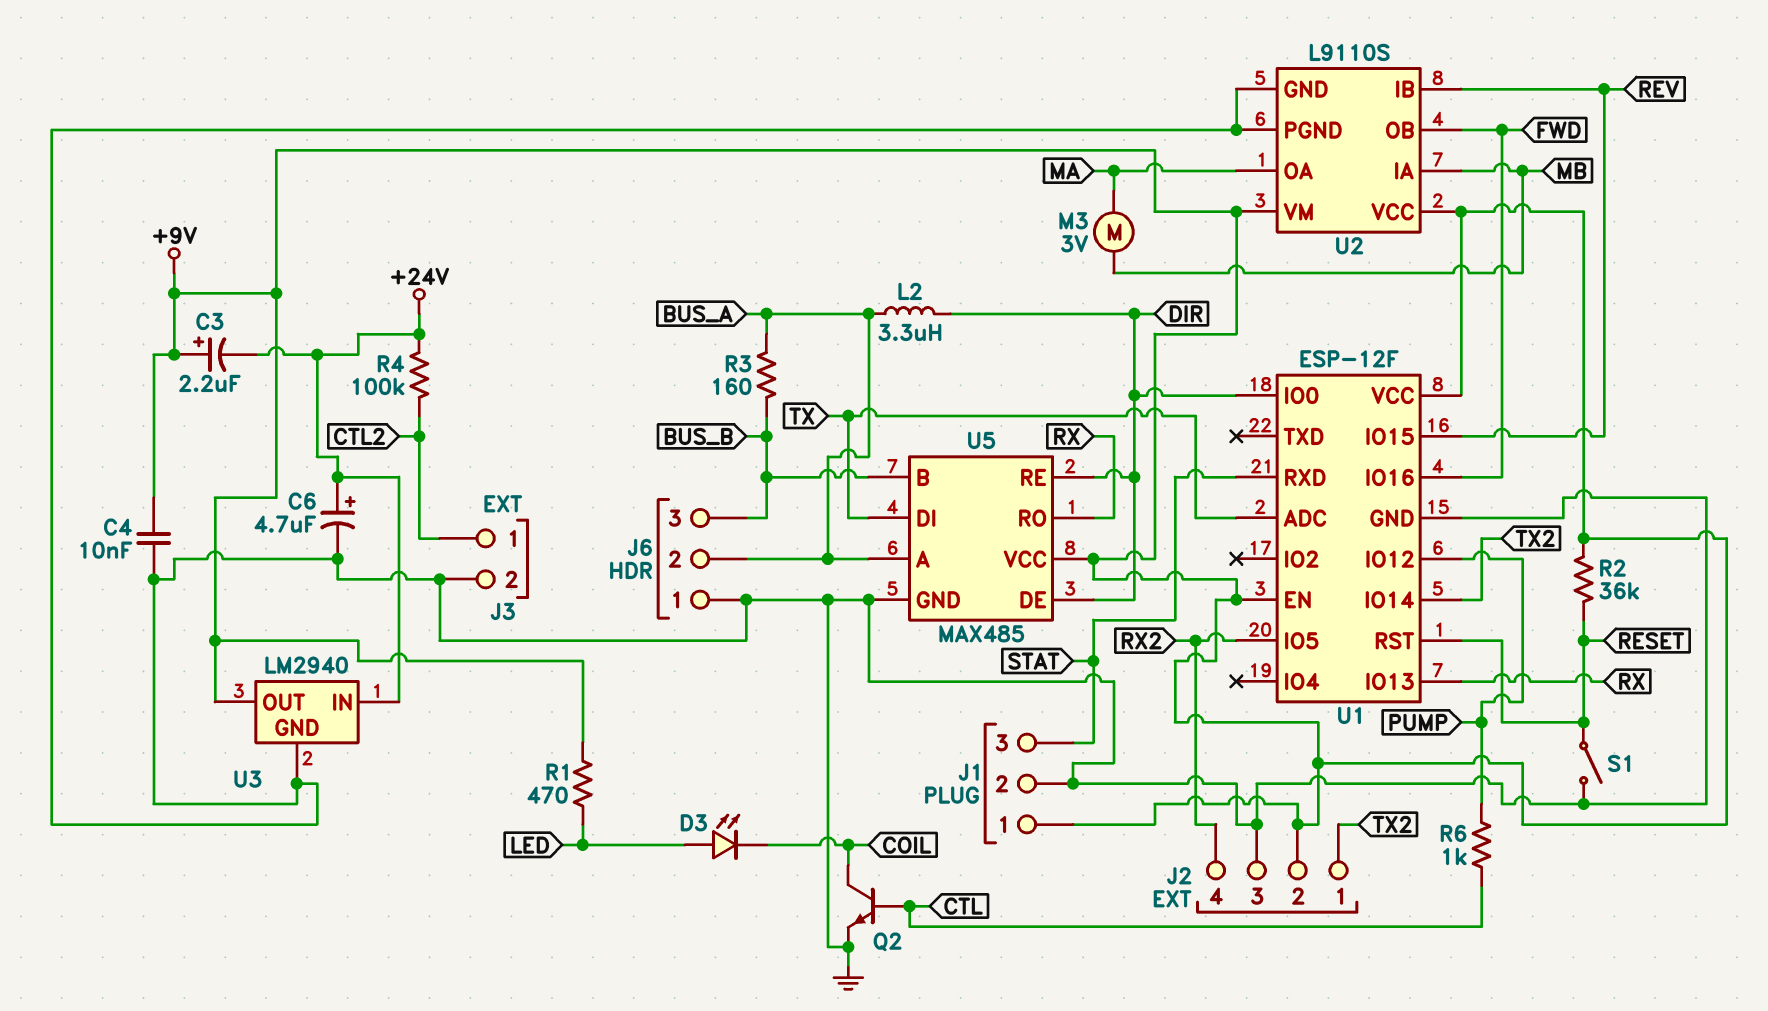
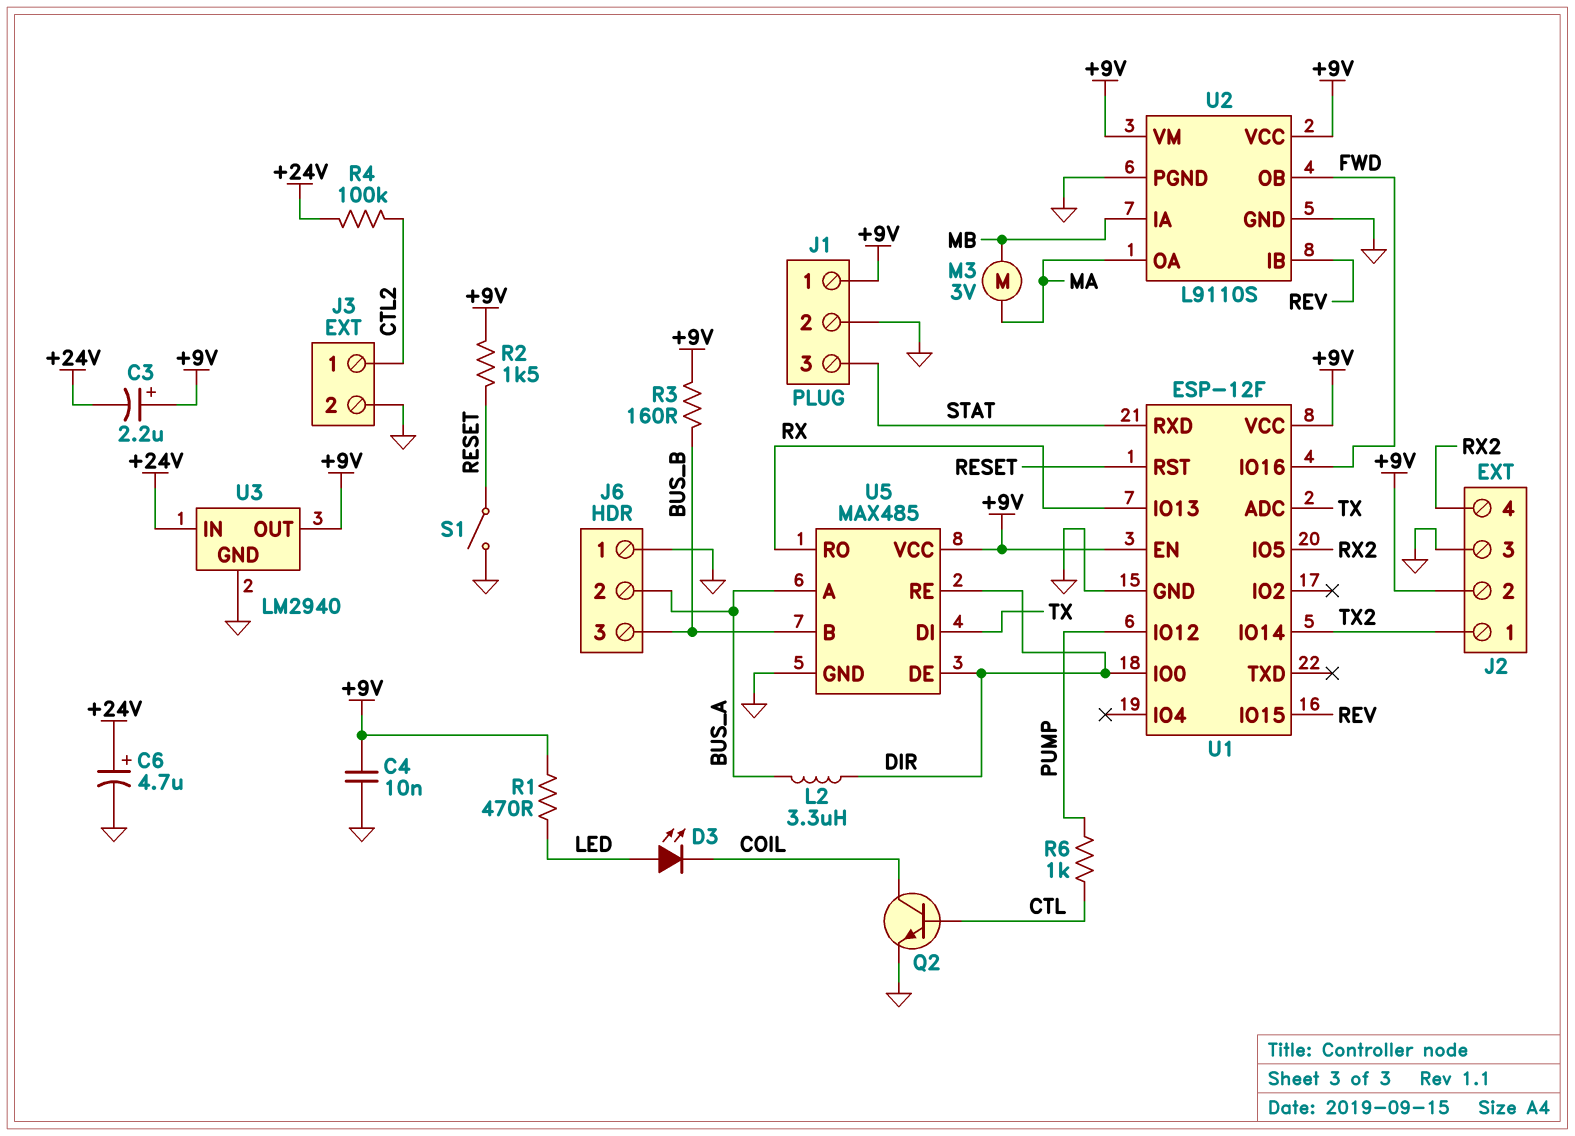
R2: 36k (+9V, RESET) -> 1.5k (+9V, RESET)
R3: 160 (BUS_A, BUS_B) -> 160 (+9V, BUS_B)

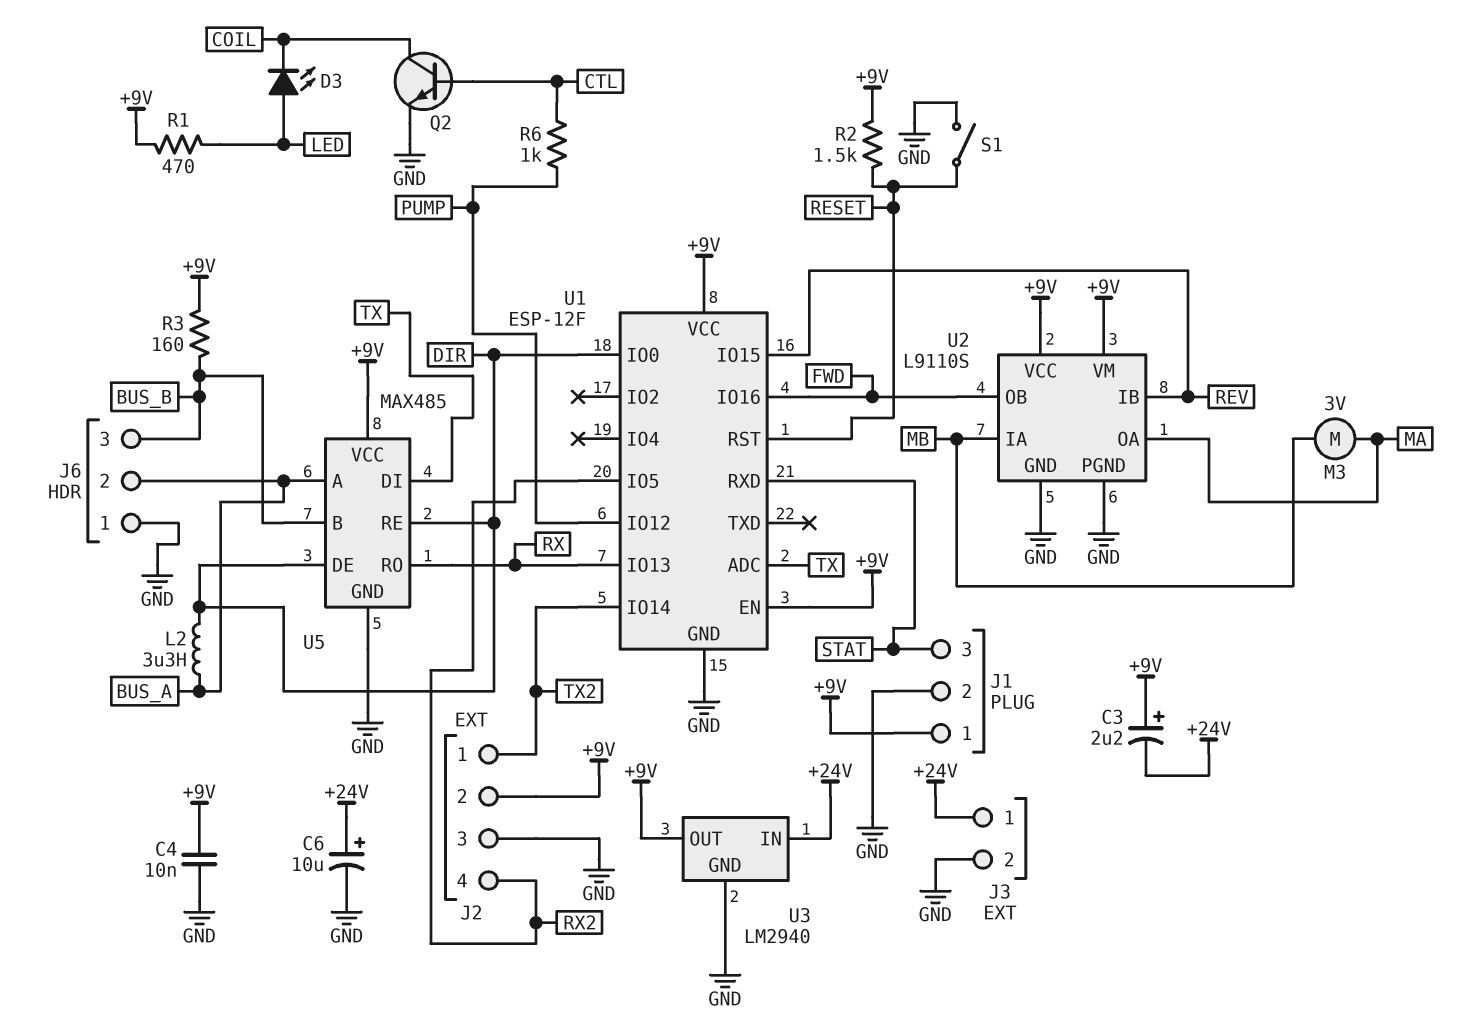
C6: 4.7uF (plus +24V, minus GND) -> 10uF (plus +24V, minus GND)
J3 pin 1: CTL2 -> +24V
R4: 100k (+24V, CTL2) -> none

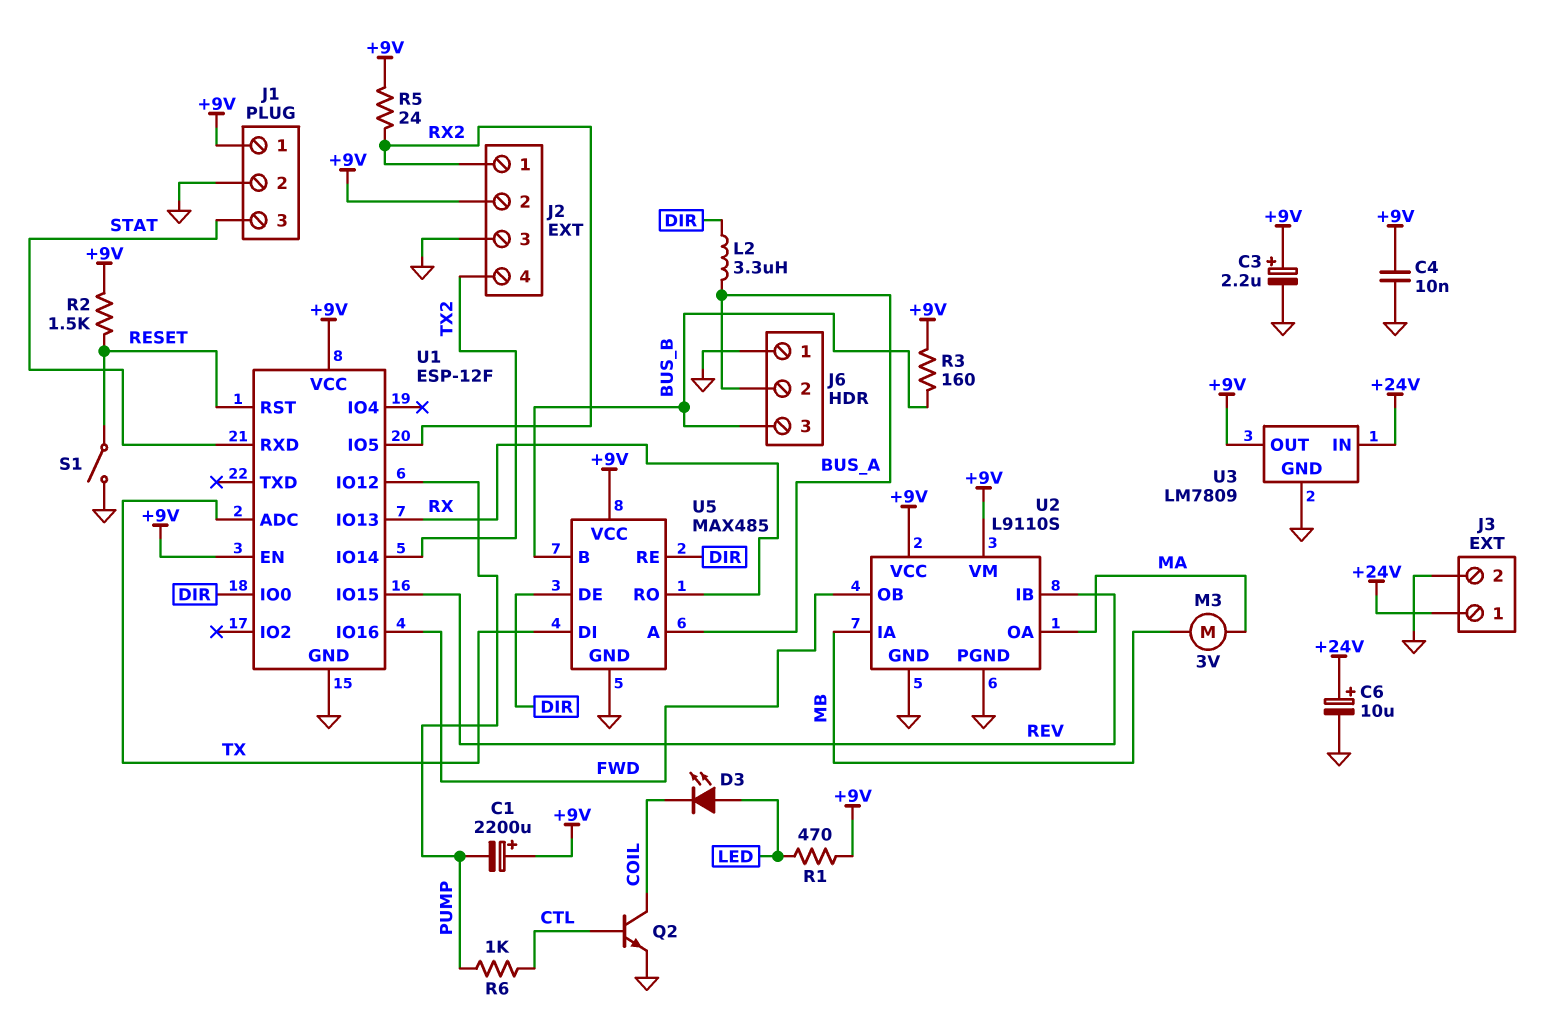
C1: none -> 2200uF (plus +9V, minus PUMP)
C3: 2.2uF (plus +9V, minus +24V) -> 2.2uF (plus +9V, minus GND)
J2 pin 1: TX2 -> RX2
J2 pin 4: RX2 -> TX2
R5: none -> 24 (+9V, RX2)
U3: LM2940 -> LM7809

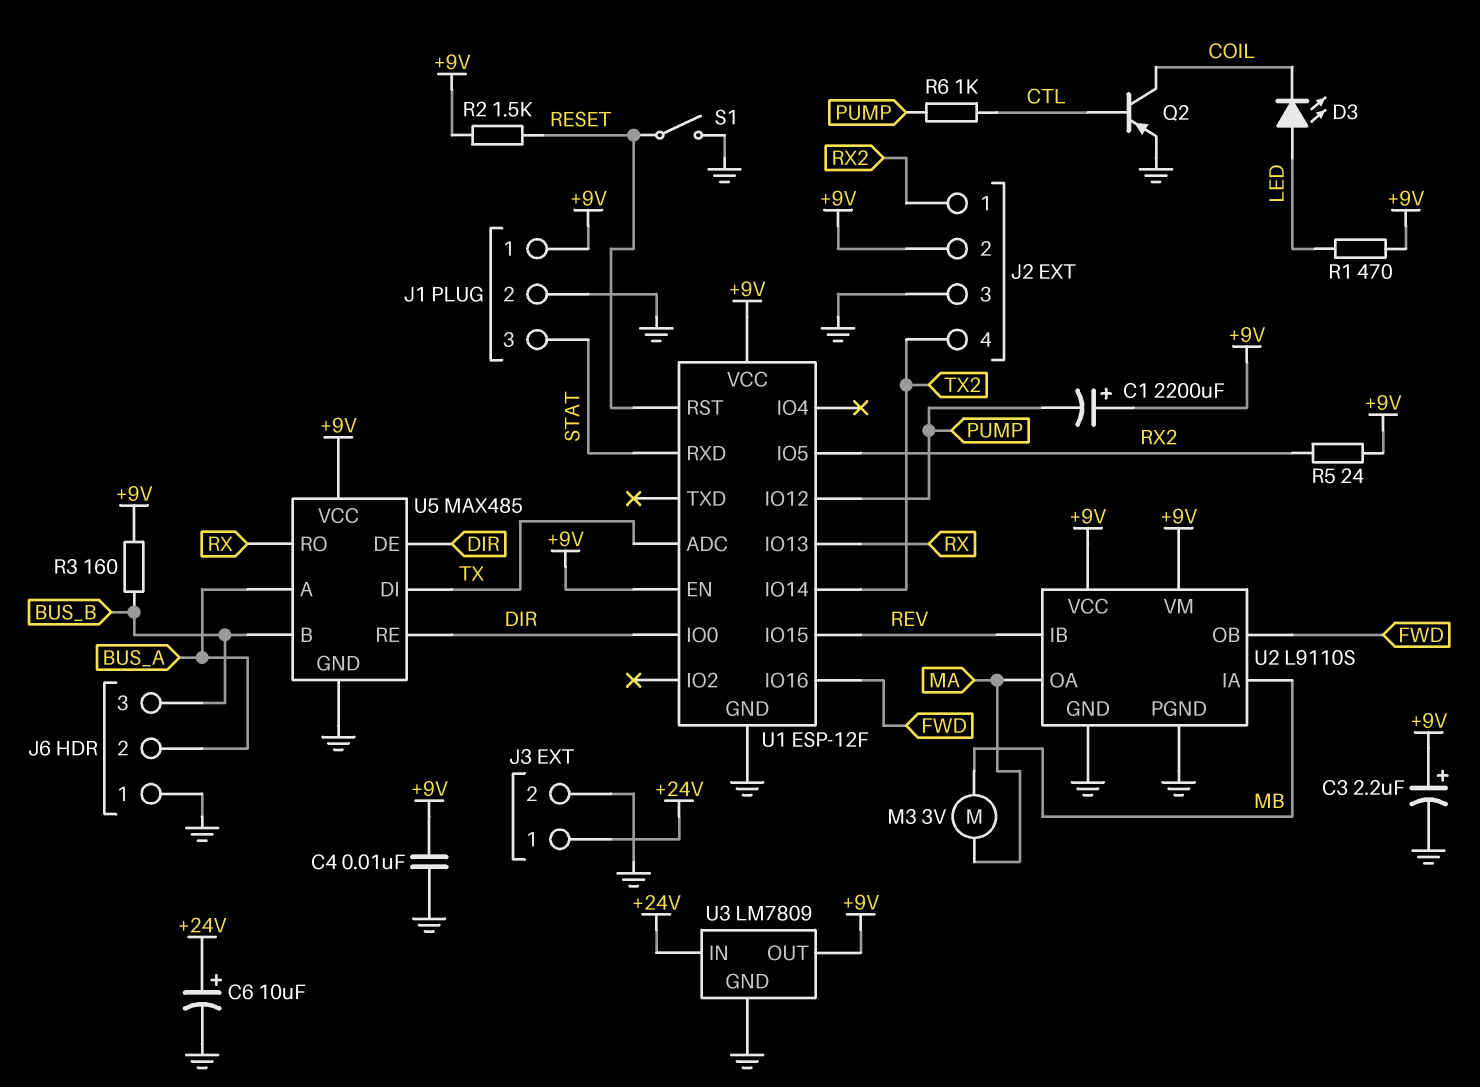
L2: 3.3uH (BUS_A, DIR) -> none
Q2: NPN (B CTL, C COIL, E GND) -> PNP (B CTL, C COIL, E GND)

